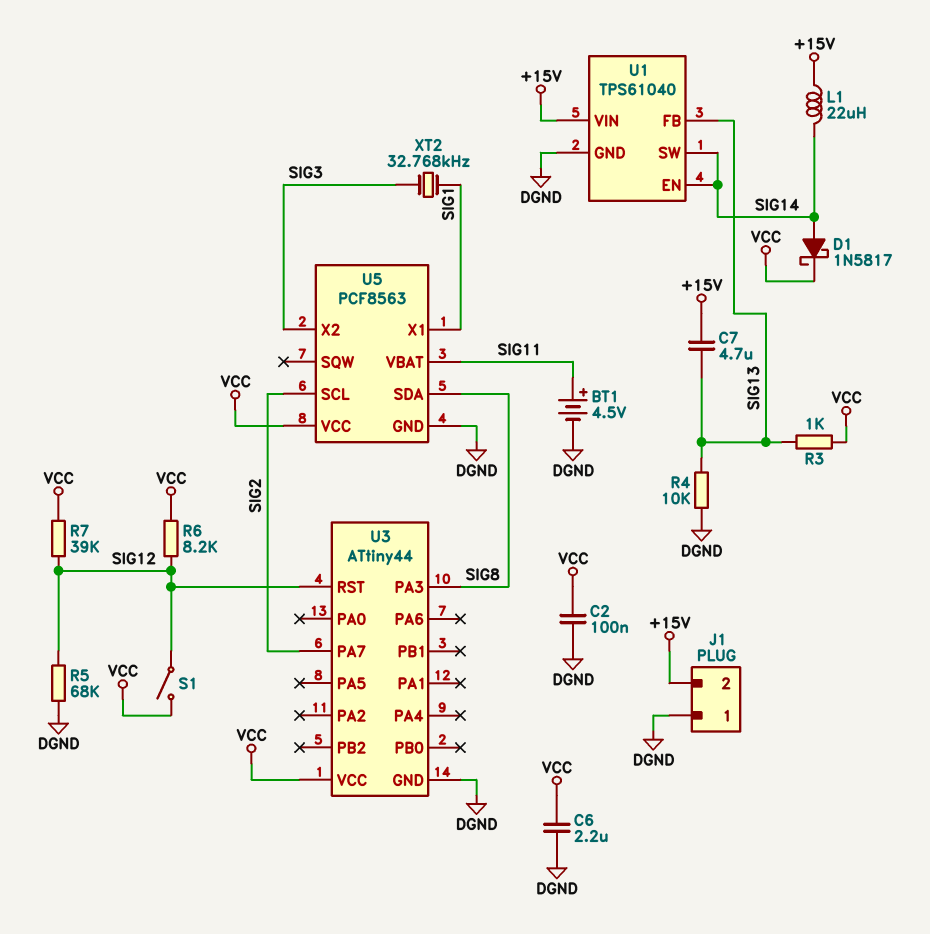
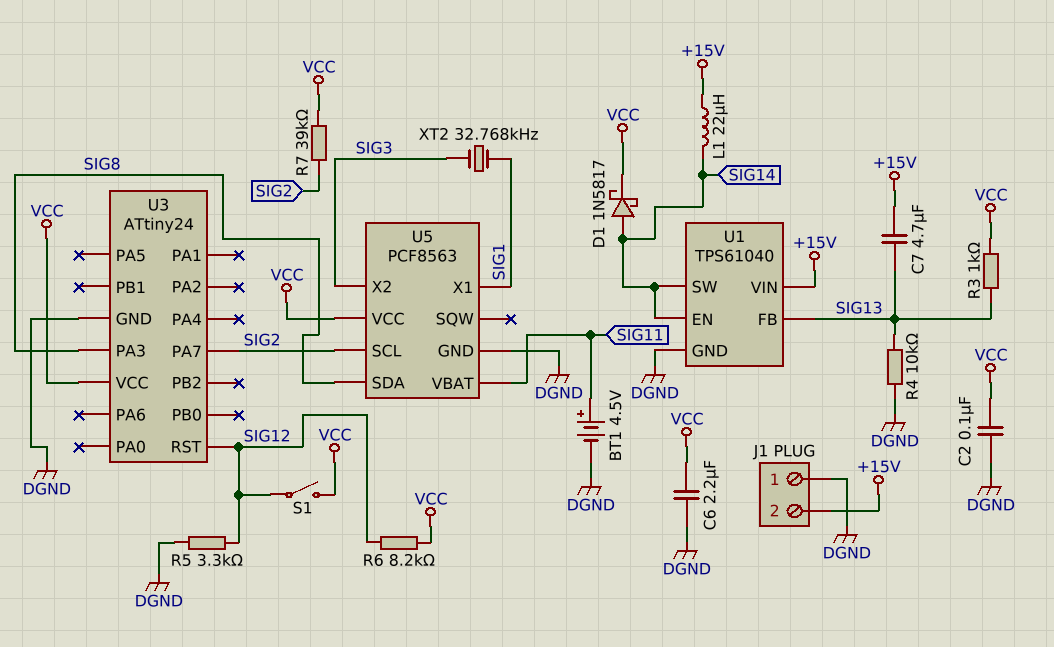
R5: 68k (DGND, SIG12) -> 3.3k (DGND, SIG12)
R7: 39k (SIG12, VCC) -> 39k (SIG2, VCC)
U3: ATtiny44 -> ATtiny24

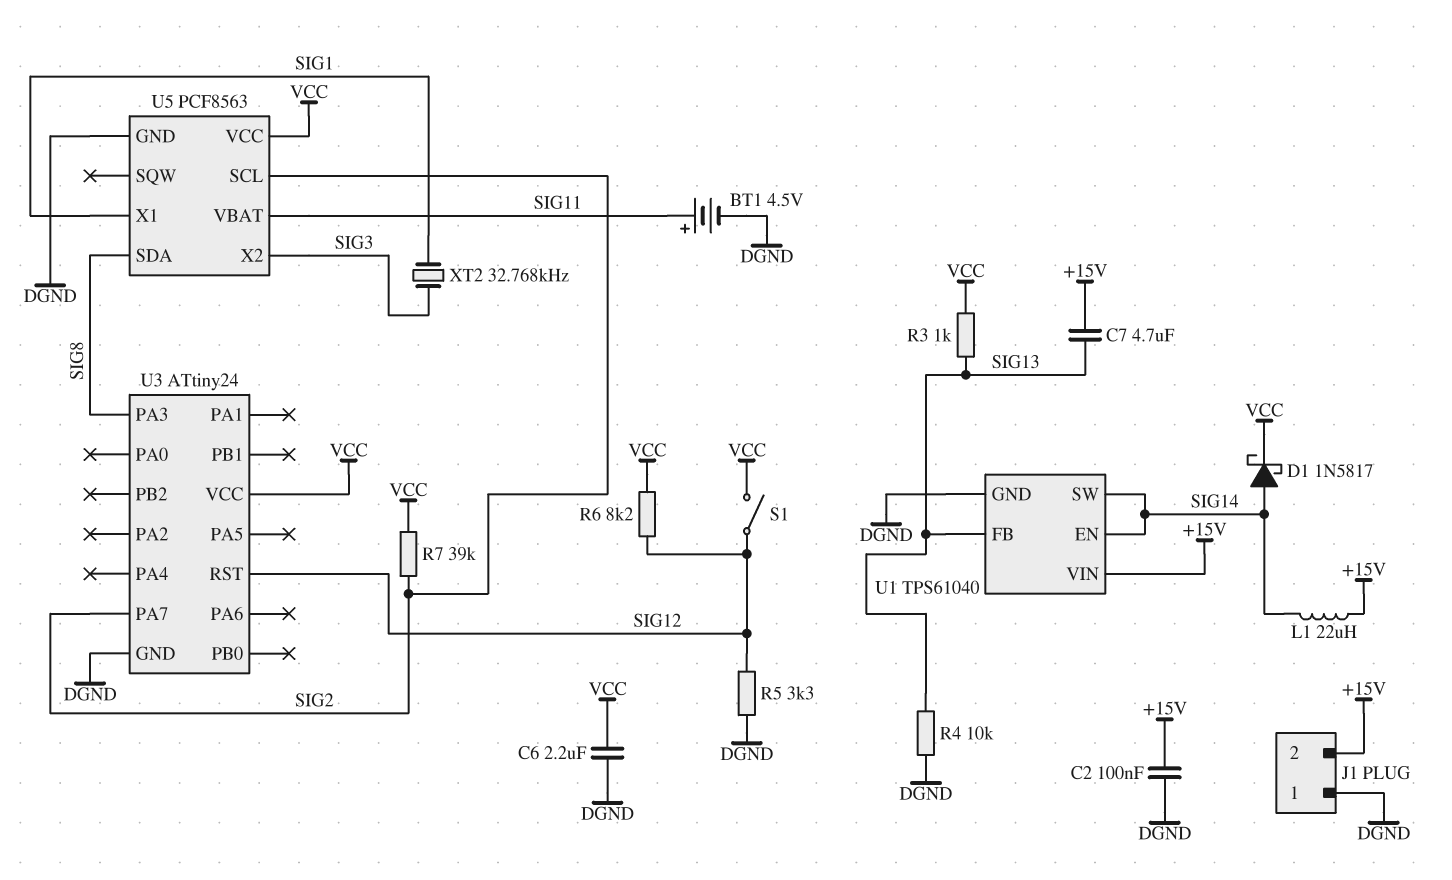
C2: 100nF (DGND, VCC) -> 100nF (+15V, DGND)

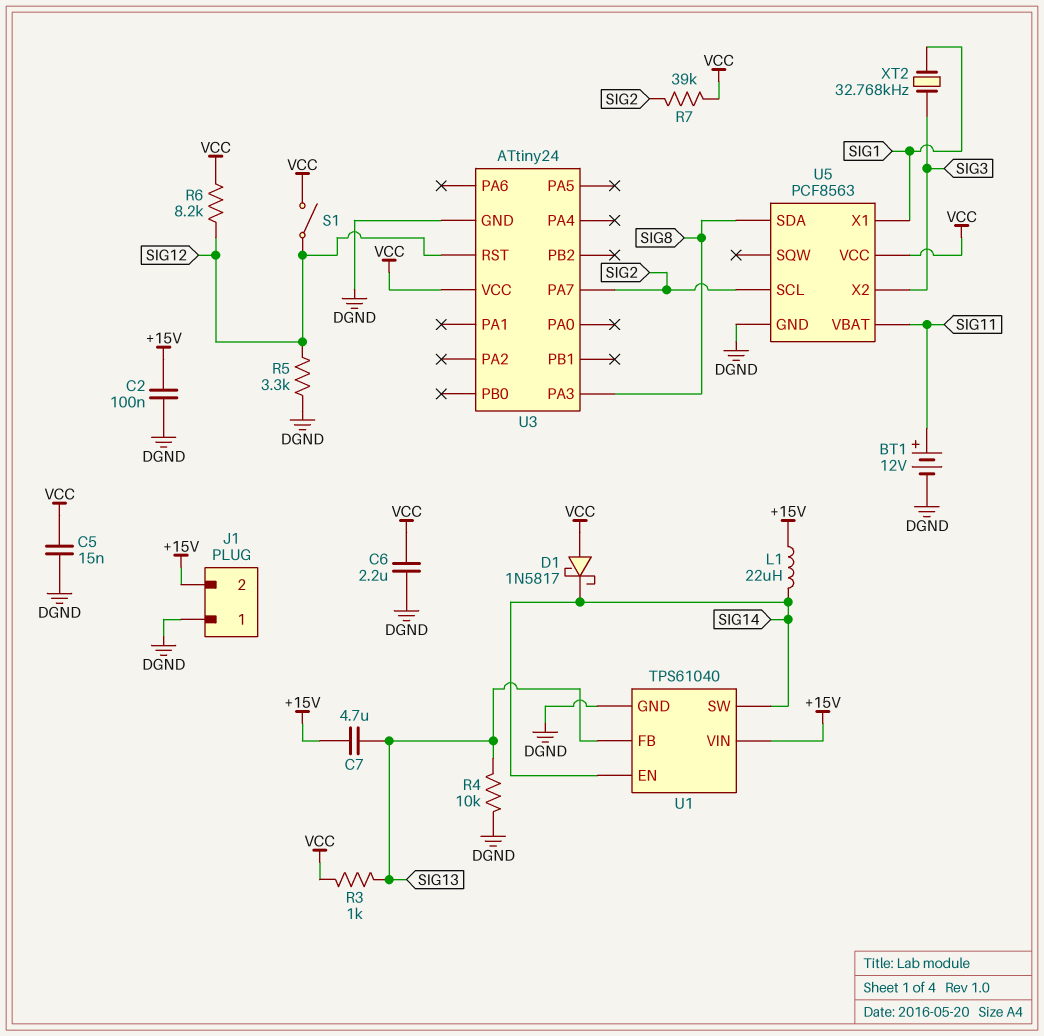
BT1: 4.5V (plus SIG11, minus DGND) -> 12V (plus SIG11, minus DGND)
C5: none -> 15nF (DGND, VCC)
D1: schottky 1N5817 (A SIG14, K VCC) -> schottky 1N5817 (A VCC, K SIG14)

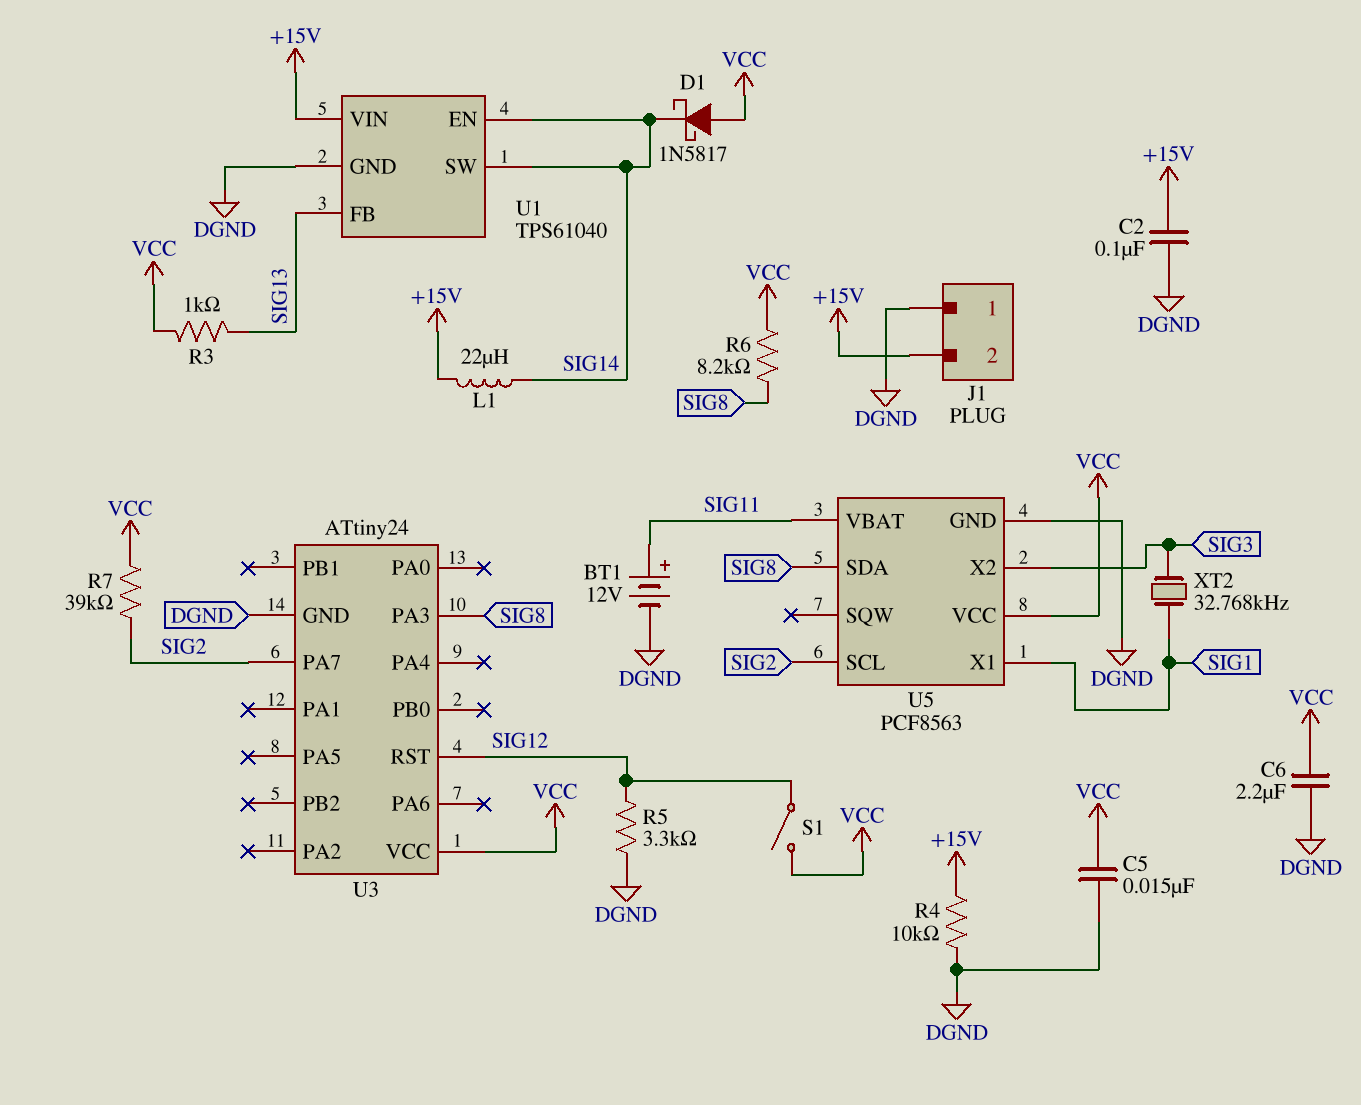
C7: 4.7uF (+15V, SIG13) -> none
R4: 10k (DGND, SIG13) -> 10k (+15V, DGND)
R6: 8.2k (SIG12, VCC) -> 8.2k (SIG8, VCC)

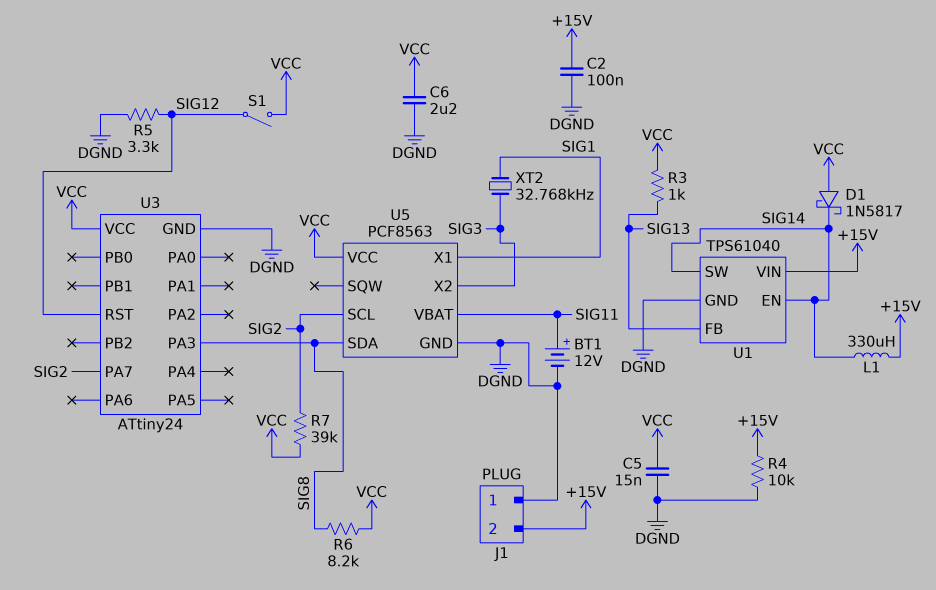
L1: 22uH (+15V, SIG14) -> 330uH (+15V, SIG14)

